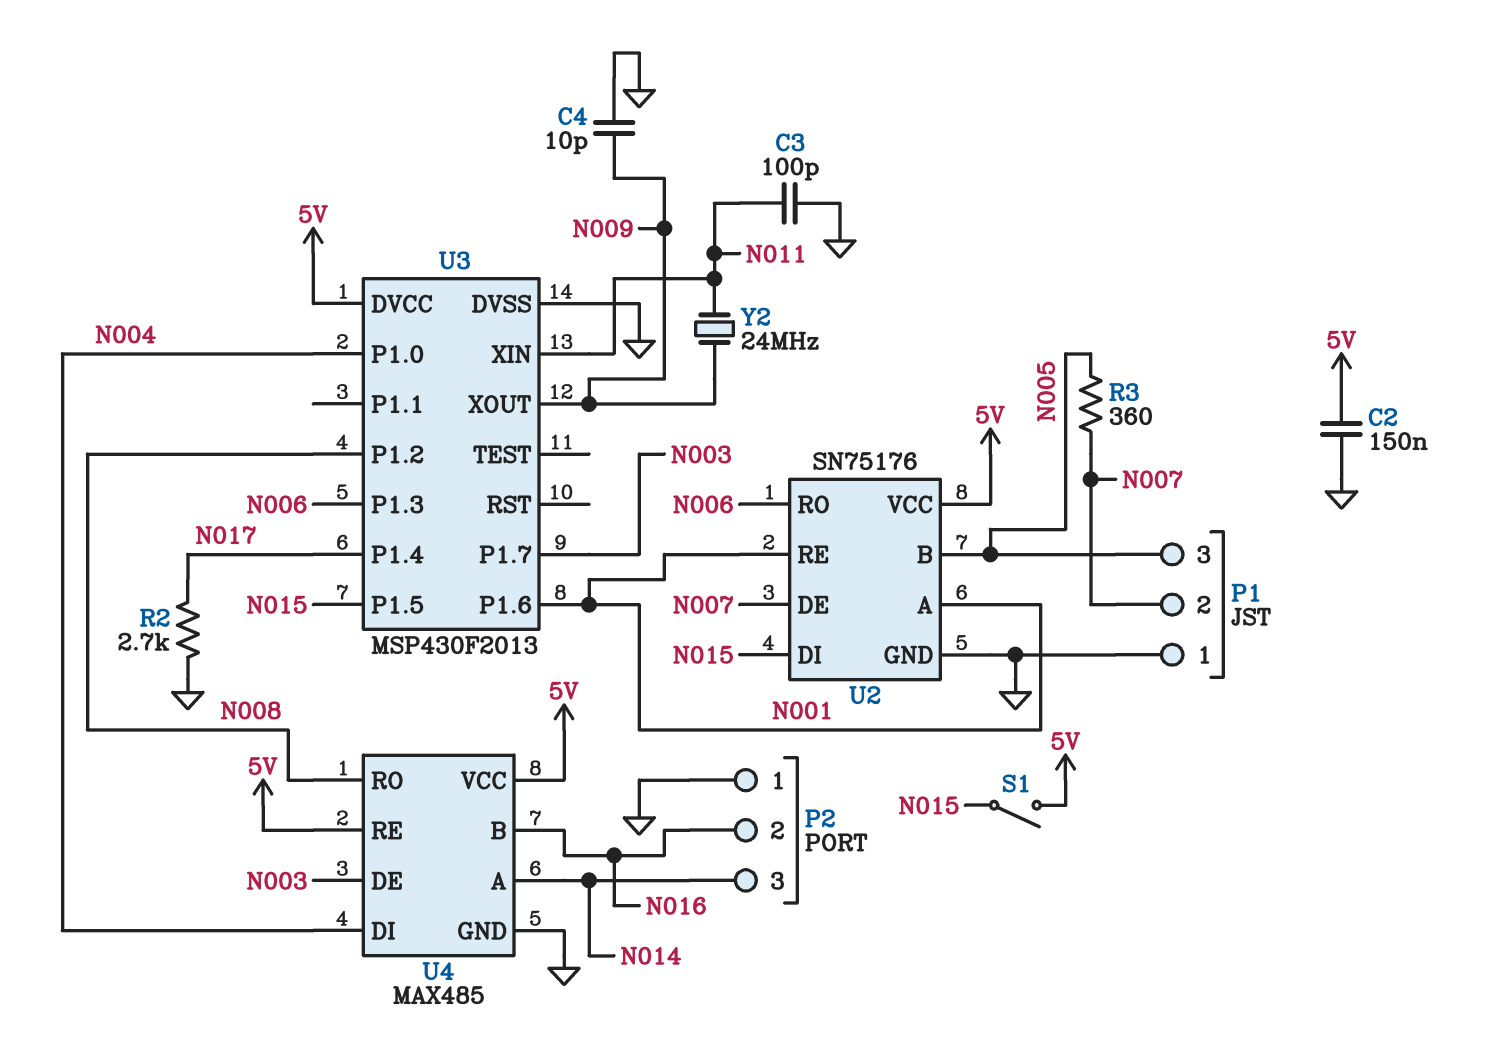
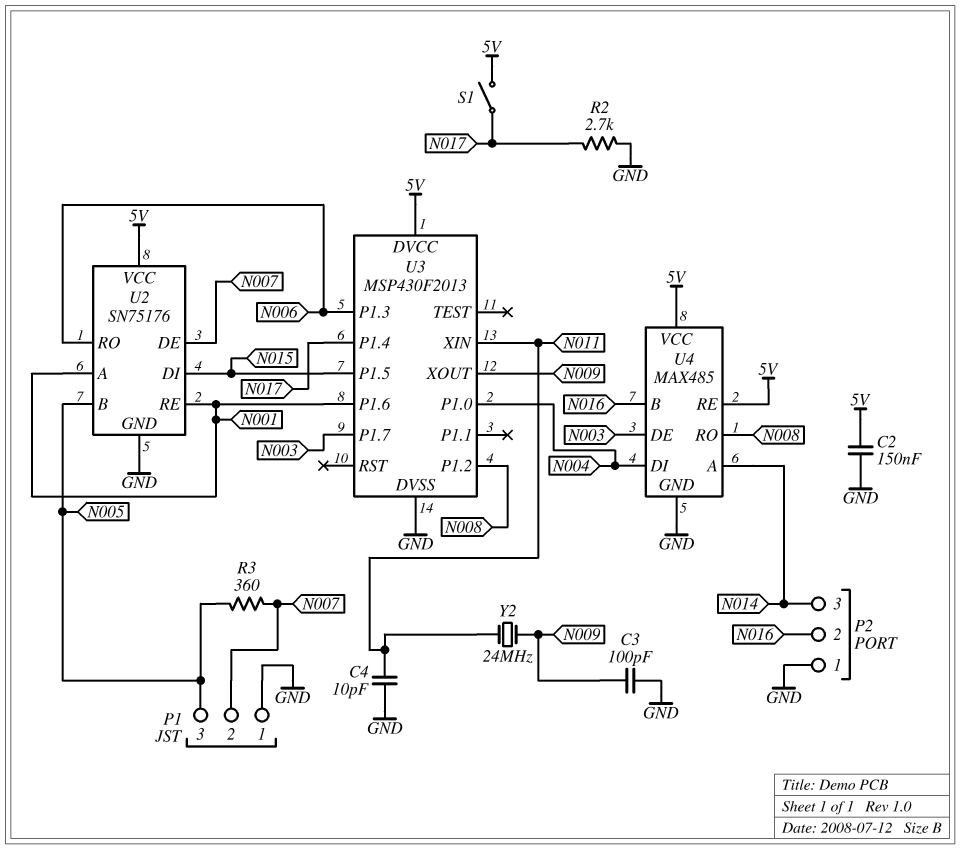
C3: 100pF (GND, N011) -> 100pF (GND, N009)
C4: 10pF (GND, N009) -> 10pF (GND, N011)
S1: switch (5V, N015) -> switch (5V, N017)

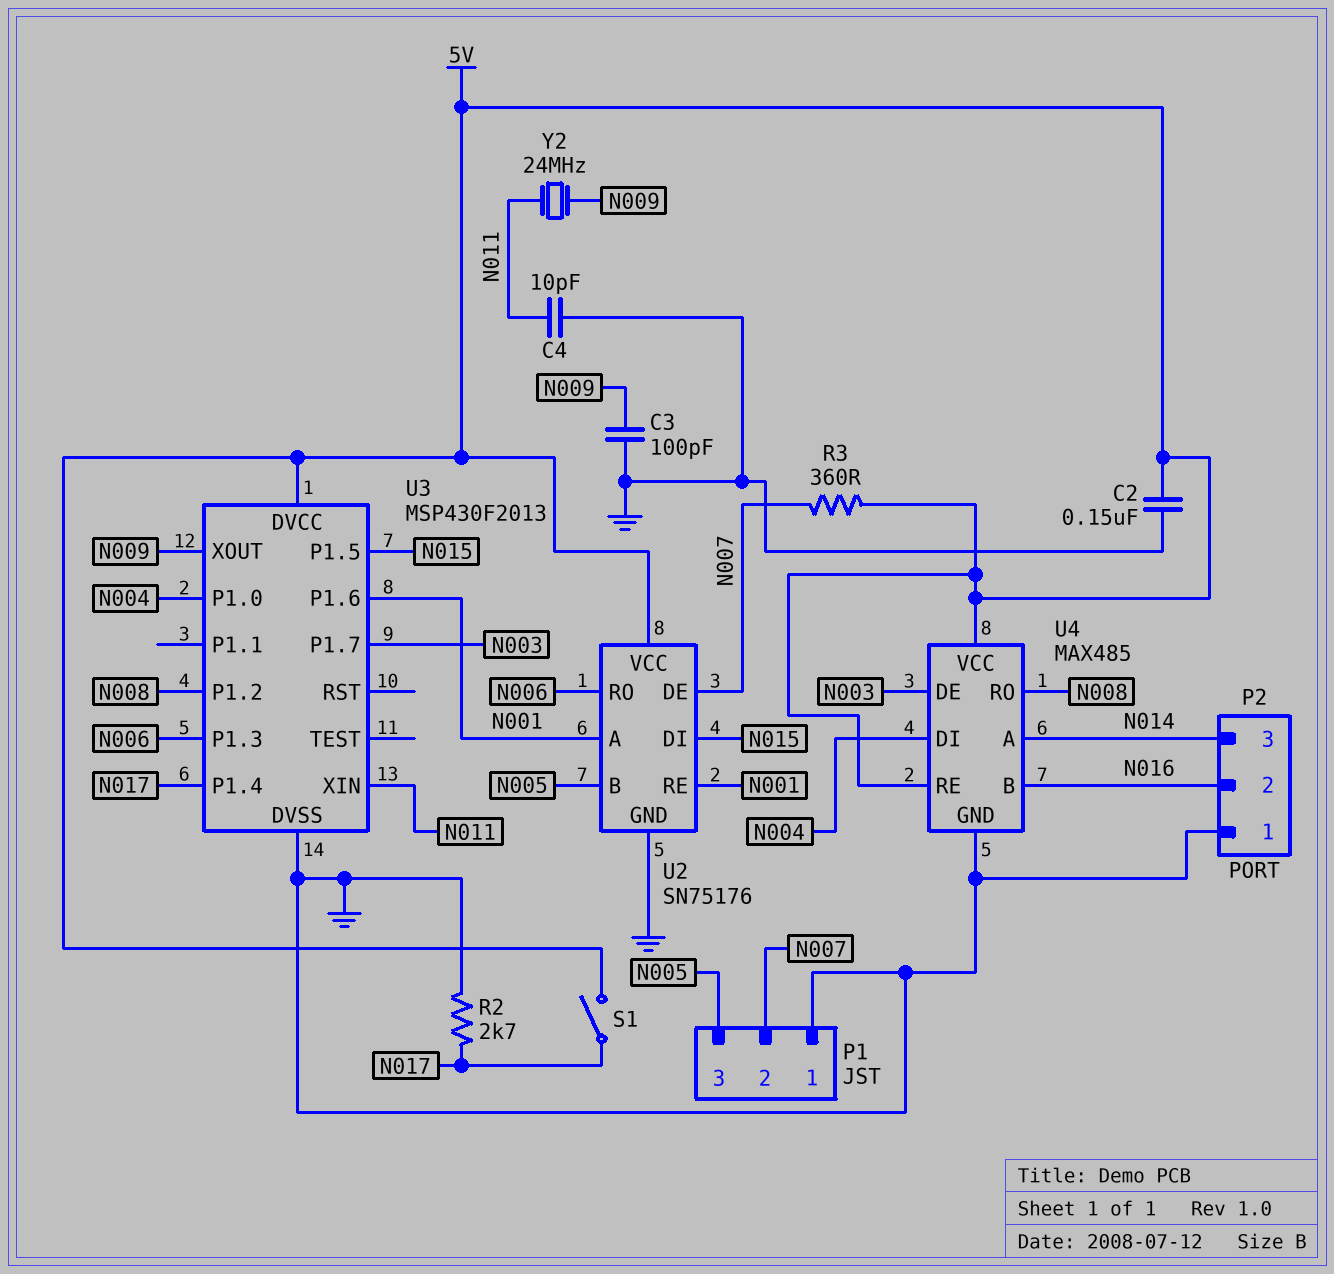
R3: 360 (N005, N007) -> 360 (5V, N007)

